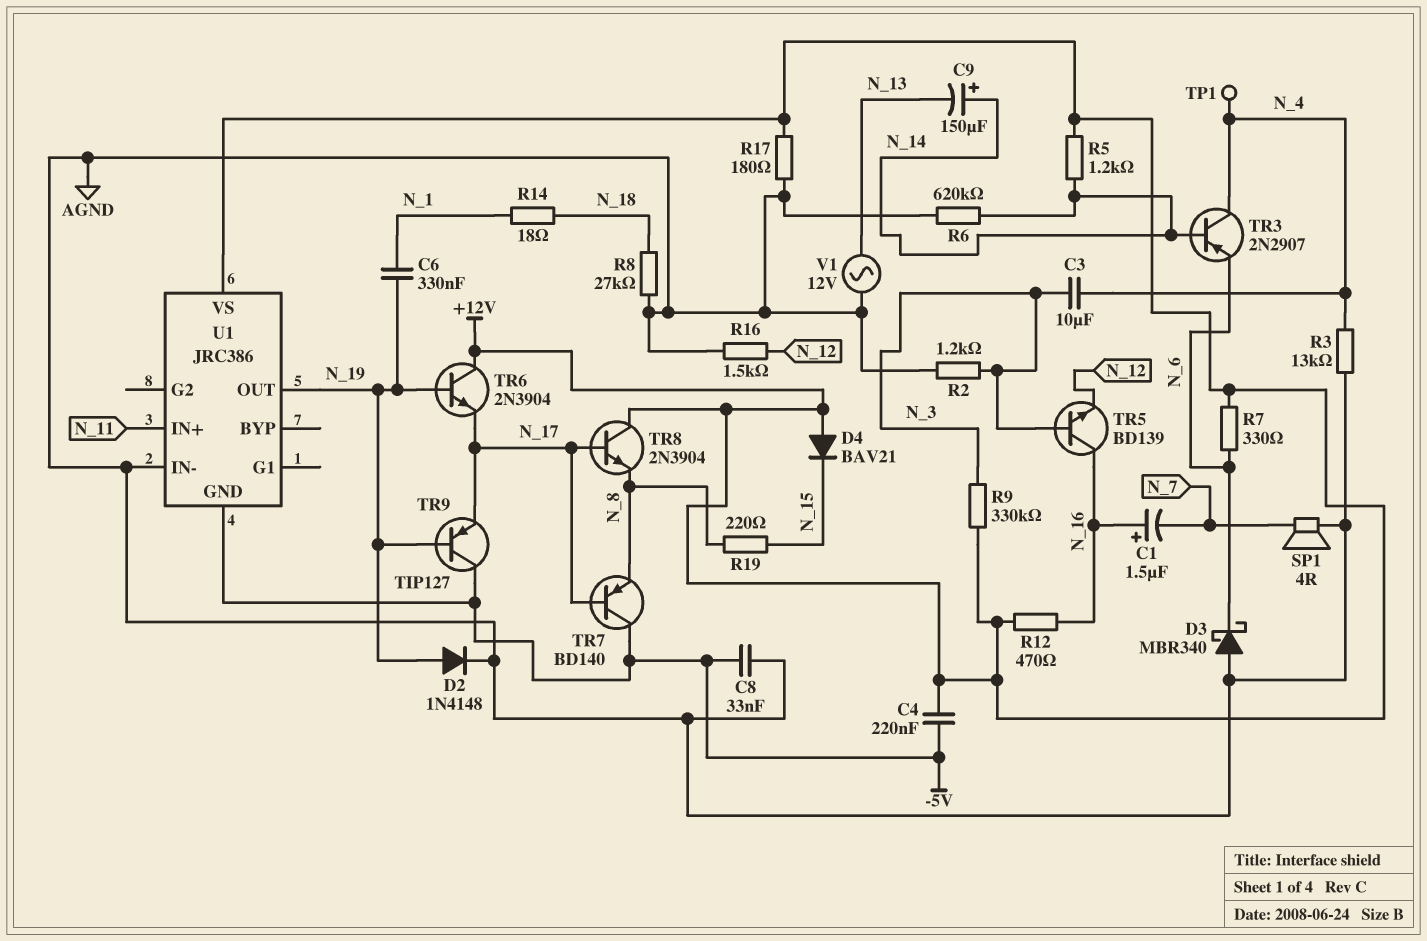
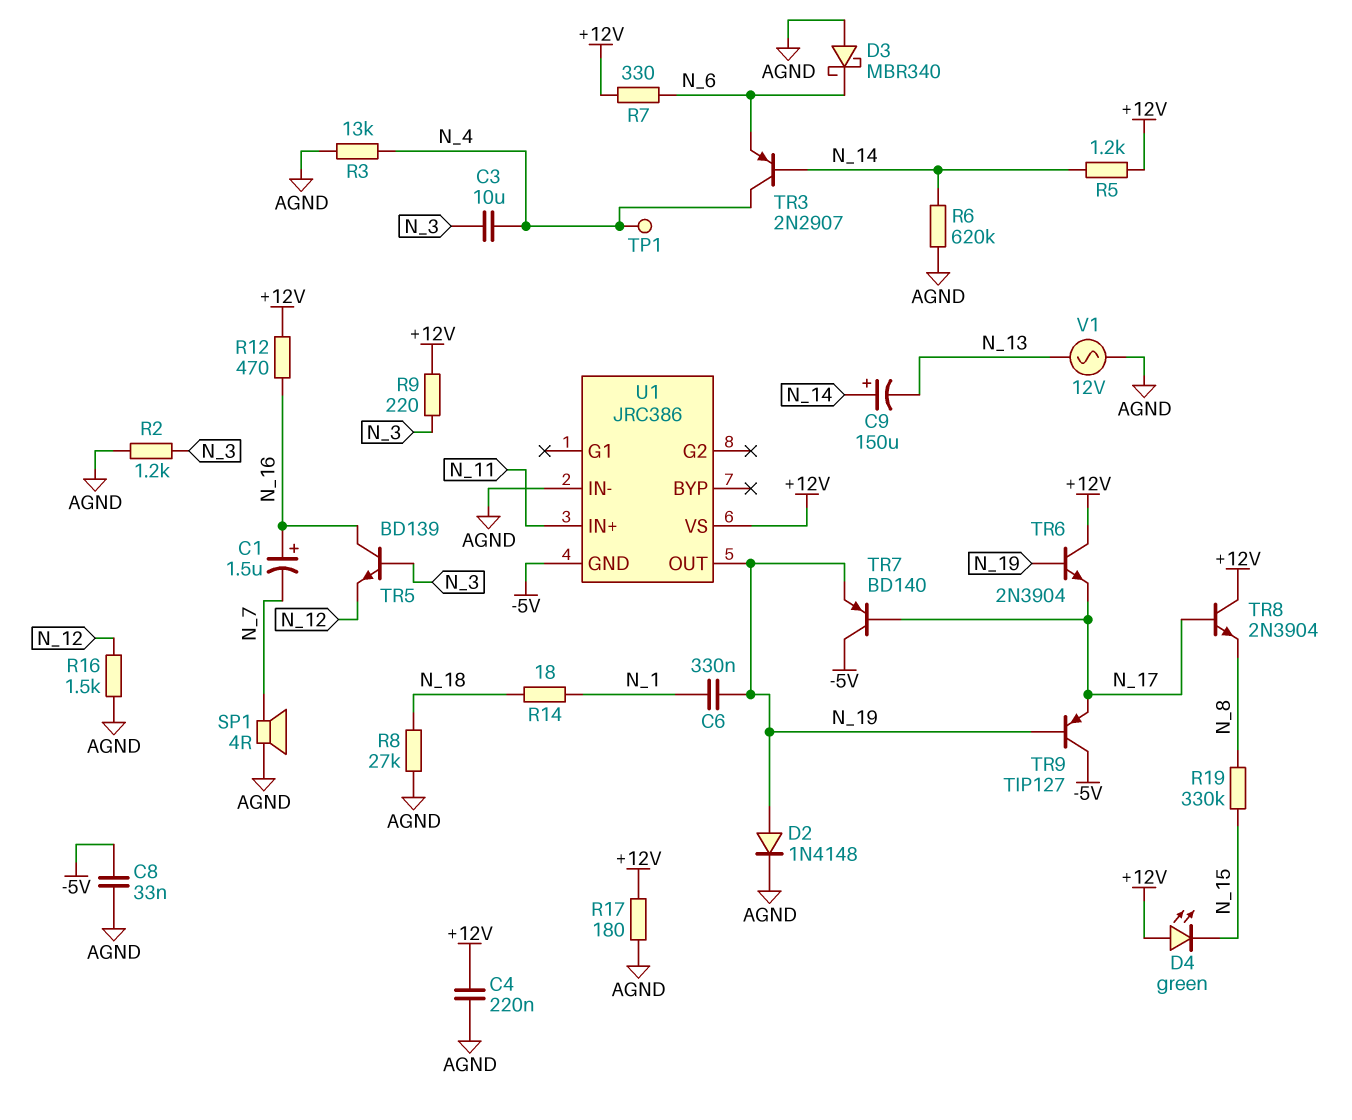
C4: 220nF (+12V, -5V) -> 220nF (+12V, AGND)
D4: diode BAV21 (A +12V, K N_15) -> LED green (A +12V, K N_15)
R9: 330k (+12V, N_3) -> 220 (+12V, N_3)
R19: 220 (N_8, N_15) -> 330k (N_8, N_15)
TR7: PNP BD140 (B N_17, C -5V, E N_8) -> PNP BD140 (B N_17, C -5V, E N_19)

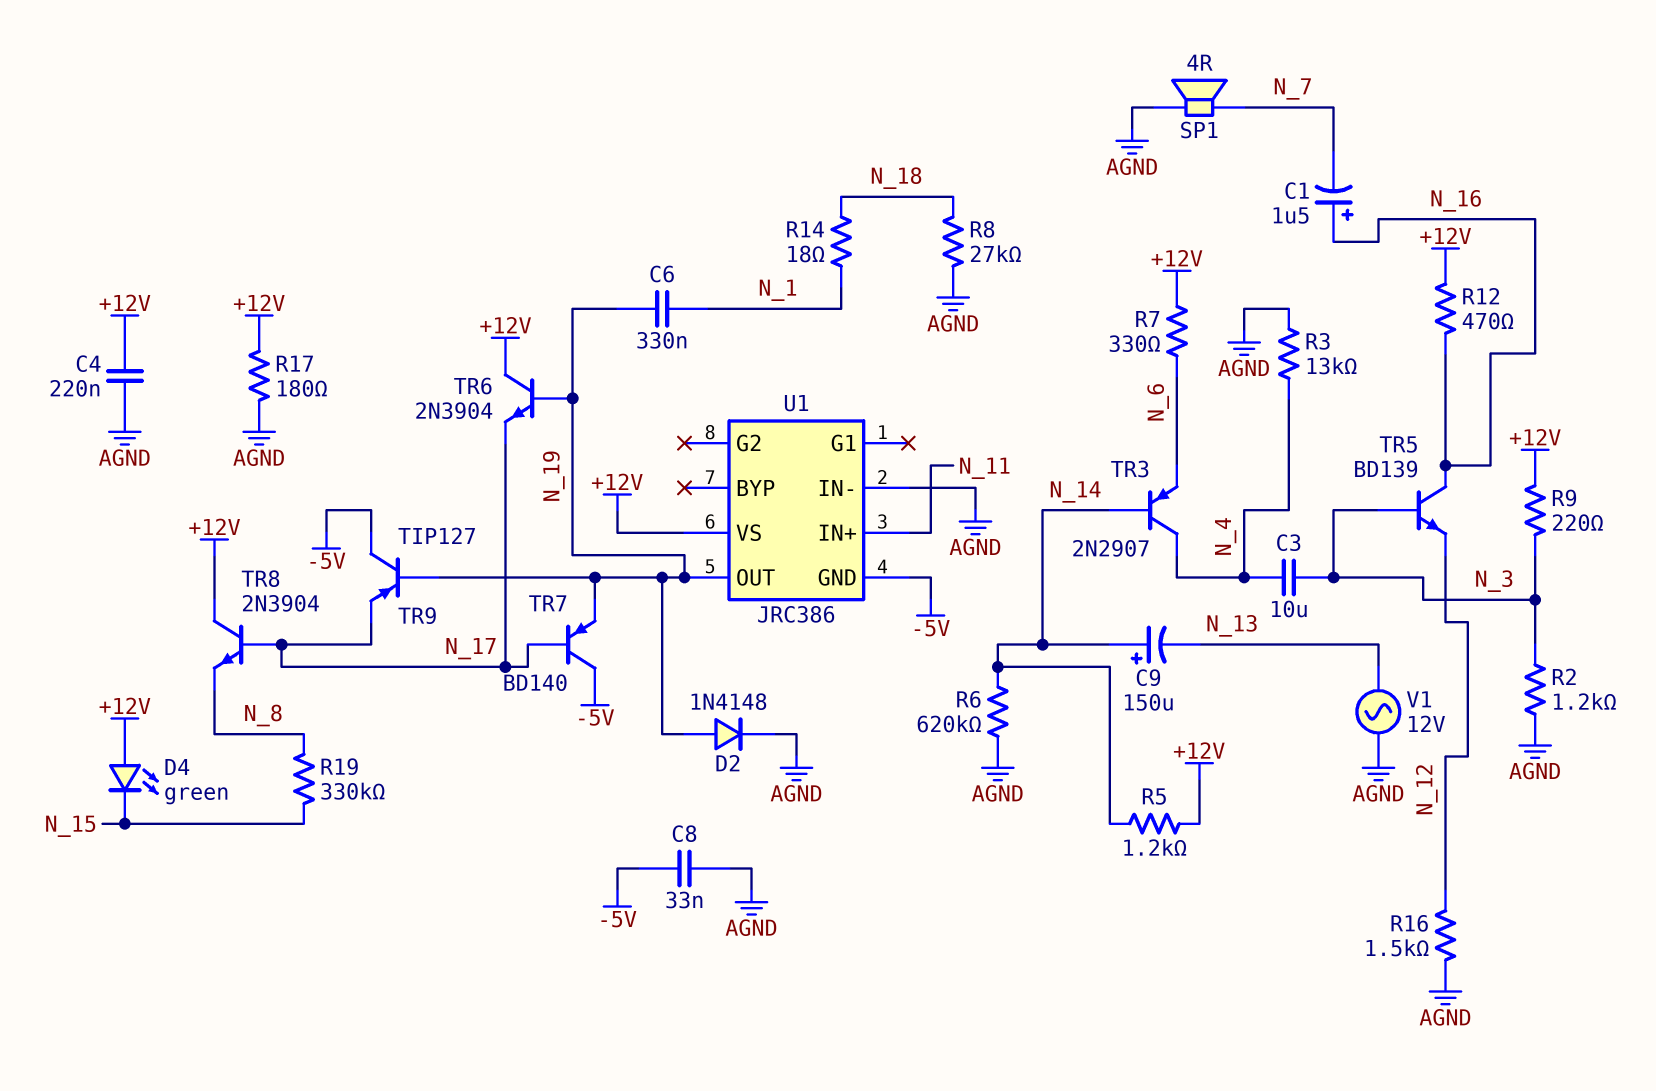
D3: schottky MBR340 (A AGND, K N_6) -> none
TP1: test point (N_4) -> none

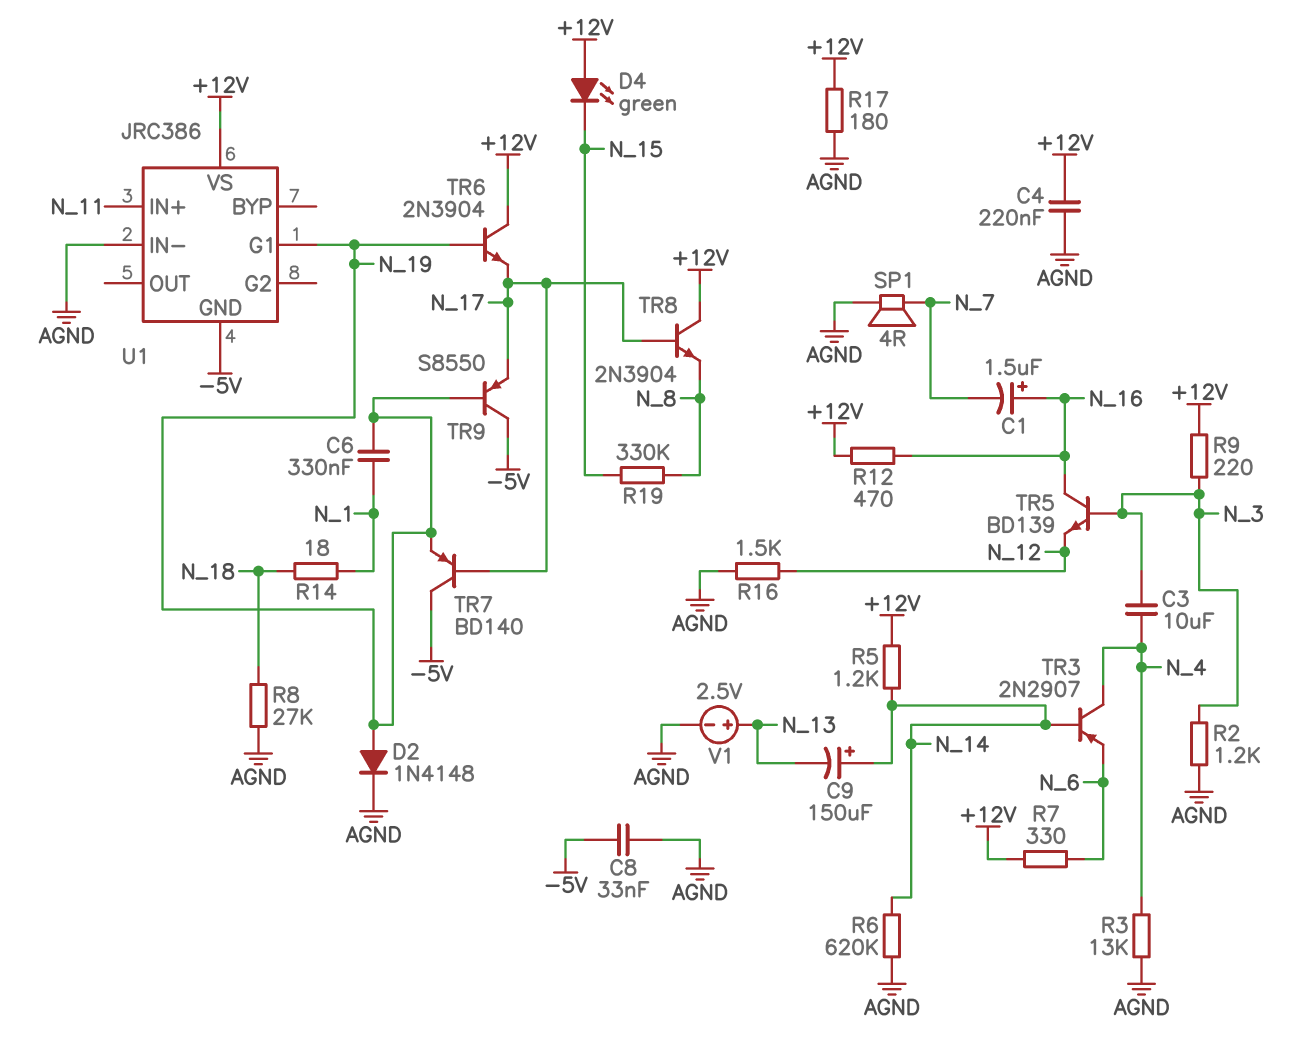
TR9: PNP TIP127 (B N_19, C -5V, E N_17) -> PNP S8550 (B N_19, C -5V, E N_17)
U1 pin G1: none -> N_19
U1 pin OUT: N_19 -> none
V1: AC 12V (AGND, N_13) -> 2.5V (plus N_13, minus AGND)

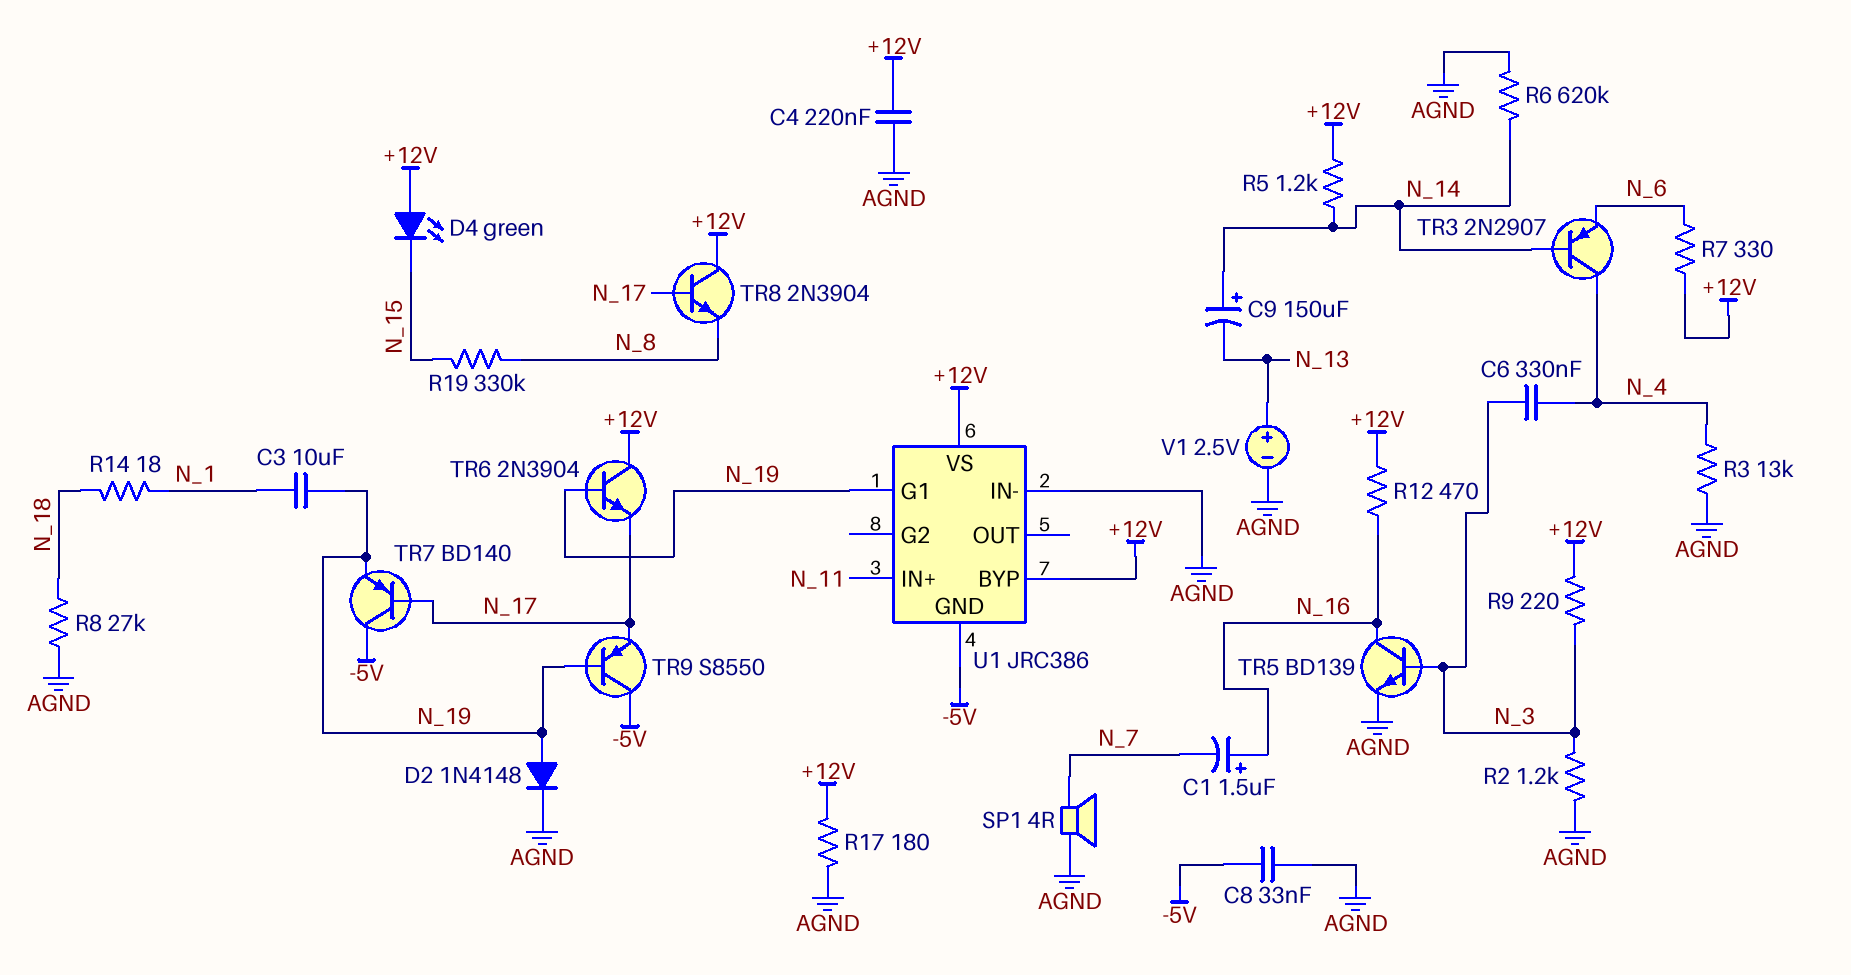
C3: 10uF (N_3, N_4) -> 10uF (N_1, N_19)
C6: 330nF (N_1, N_19) -> 330nF (N_3, N_4)
R16: 1.5k (AGND, N_12) -> none
TR5: NPN BD139 (B N_3, C N_16, E N_12) -> NPN BD139 (B N_3, C N_16, E AGND)
U1 pin BYP: none -> +12V

